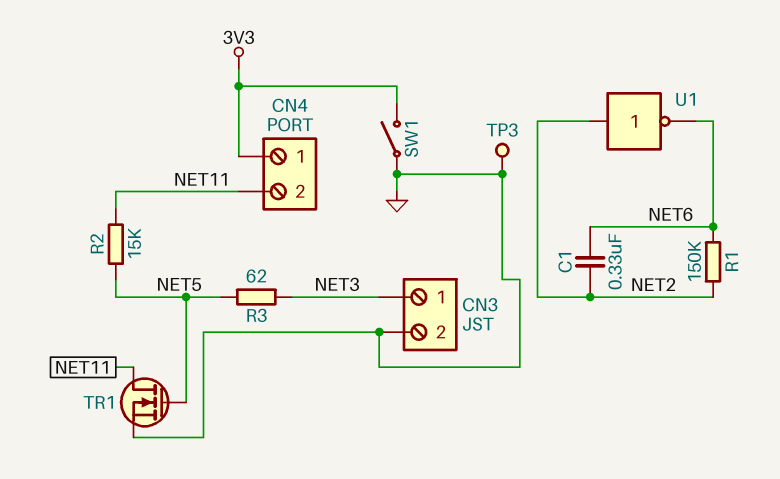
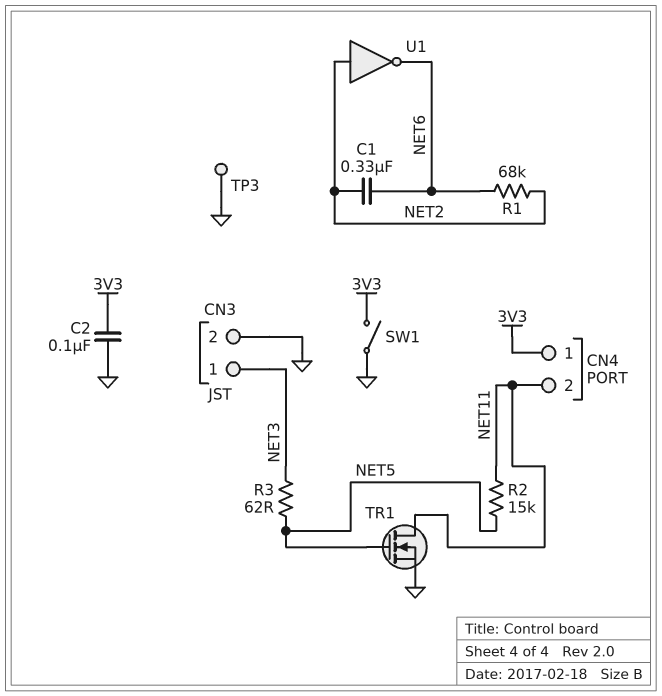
C2: none -> 100nF (3V3, GND)
R1: 150k (NET2, NET6) -> 68k (NET2, NET6)

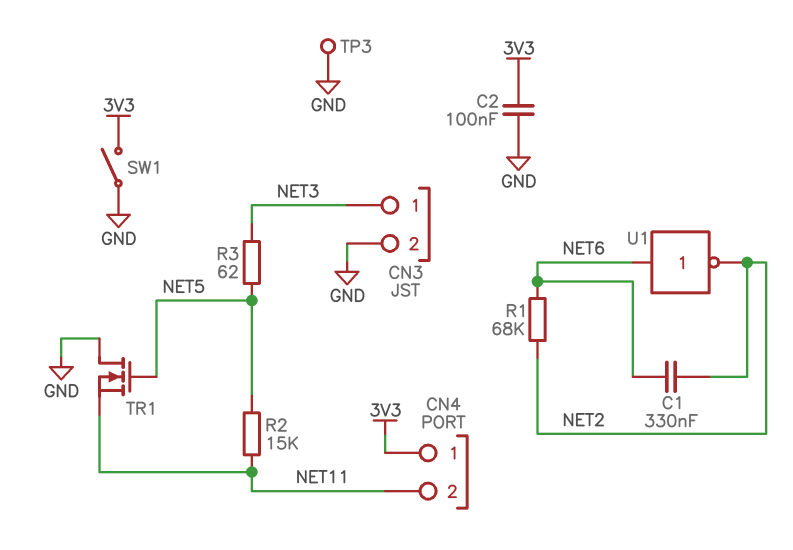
TR1: NMOS (G NET5, D NET11, S GND) -> NMOS (G NET5, D GND, S NET11)
U1: NOT (in NET2, out NET6) -> NOT (in NET6, out NET2)

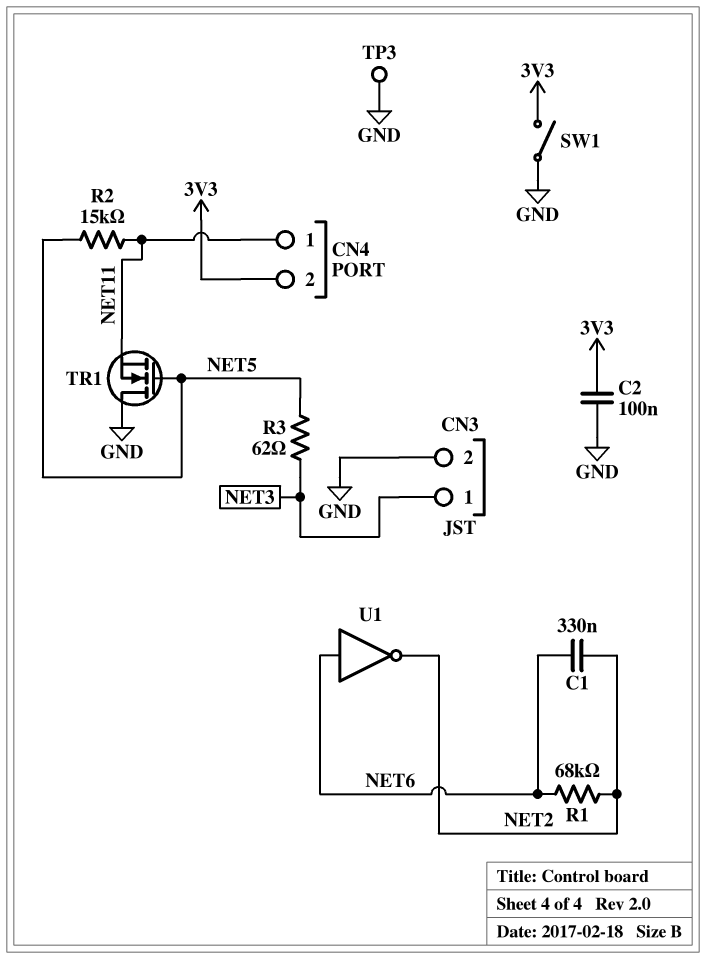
CN4 pin 1: 3V3 -> NET11
CN4 pin 2: NET11 -> 3V3

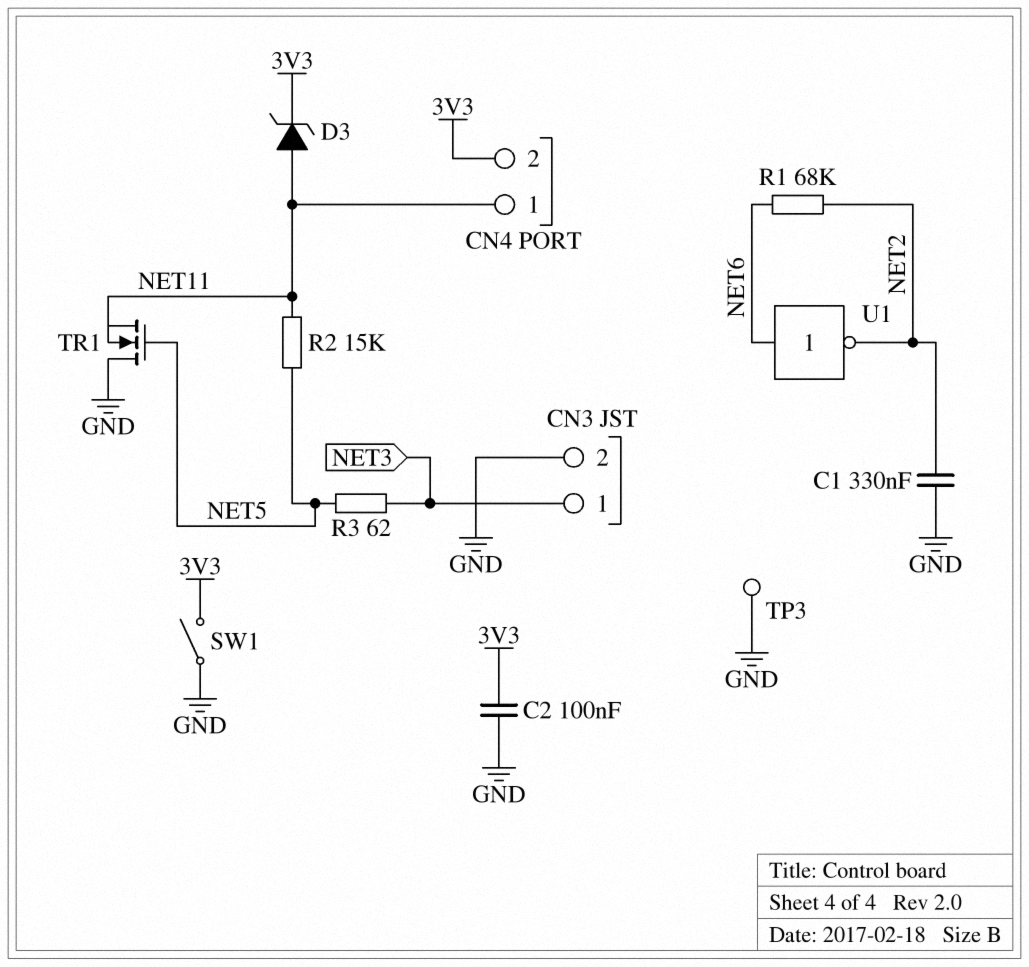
C1: 330nF (NET2, NET6) -> 330nF (GND, NET2)
D3: none -> zener (A NET11, K 3V3)

